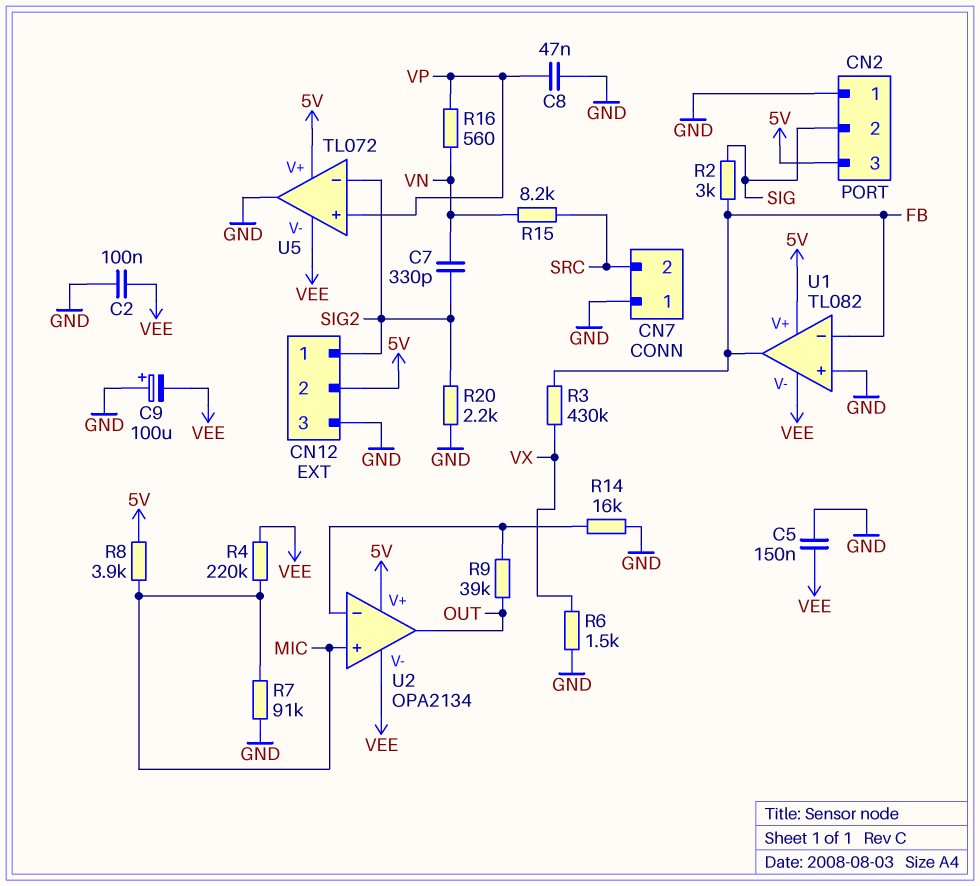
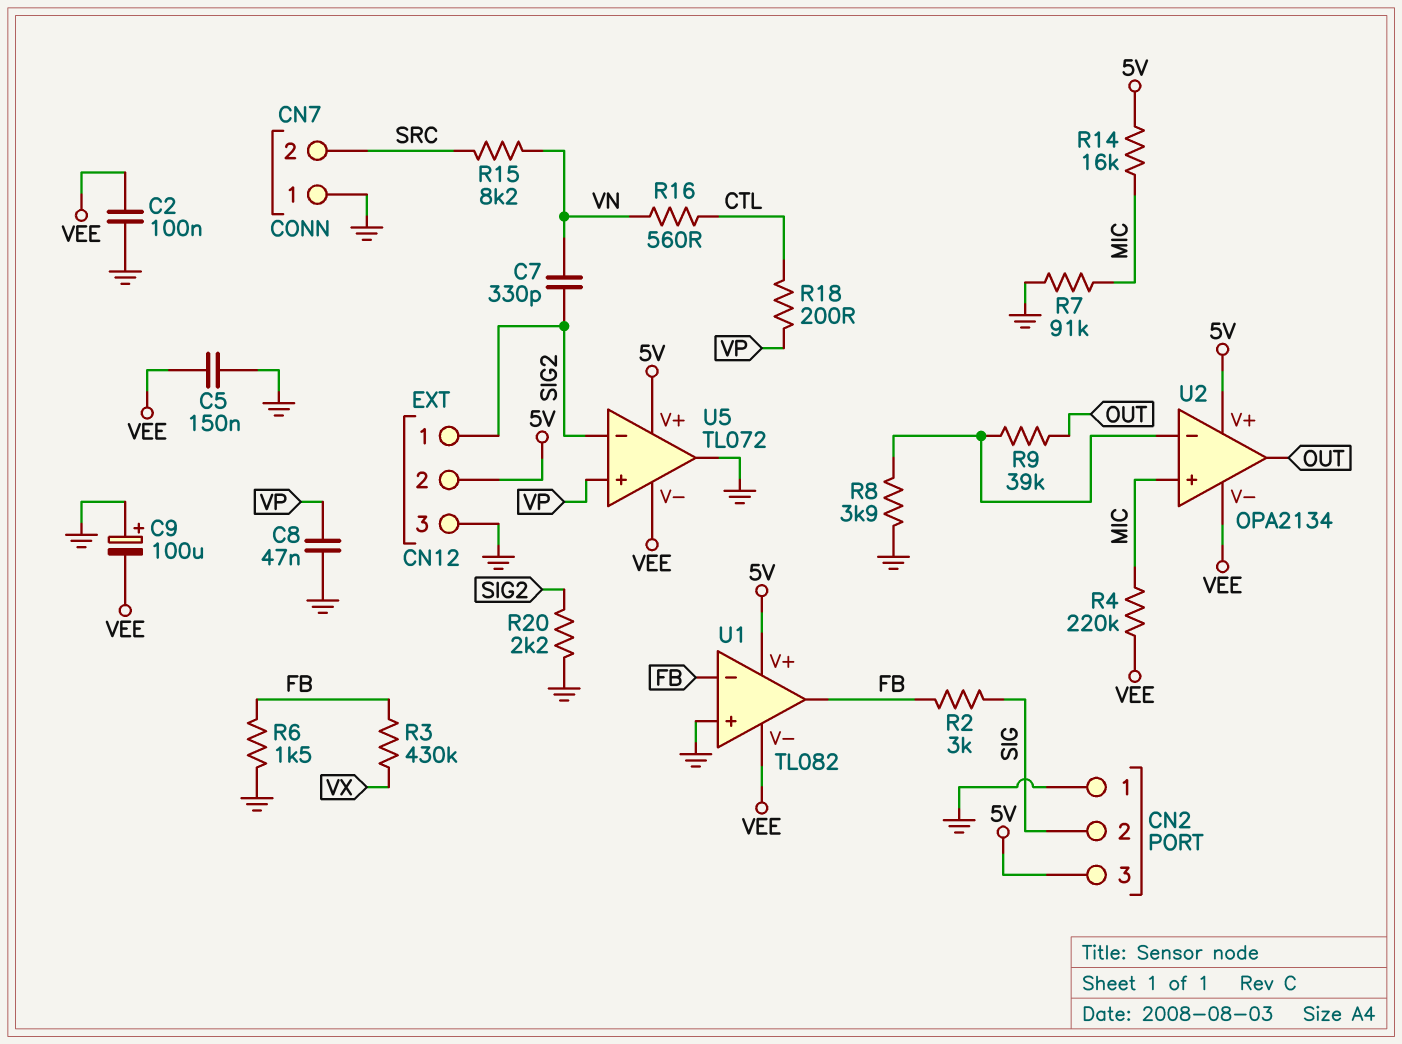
R6: 1.5k (GND, VX) -> 1.5k (FB, GND)
R8: 3.9k (5V, MIC) -> 3.9k (GND, U2/in-)
R14: 16k (GND, U2/in-) -> 16k (5V, MIC)
R16: 560 (VN, VP) -> 560 (CTL, VN)
R18: none -> 200 (CTL, VP)

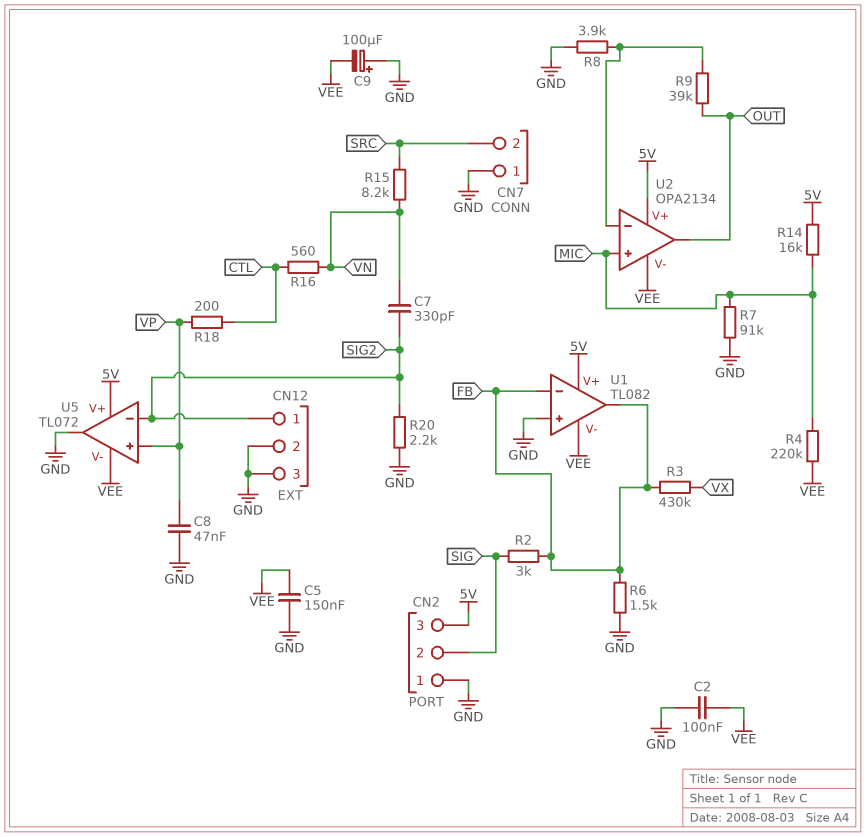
CN12 pin 2: 5V -> GND

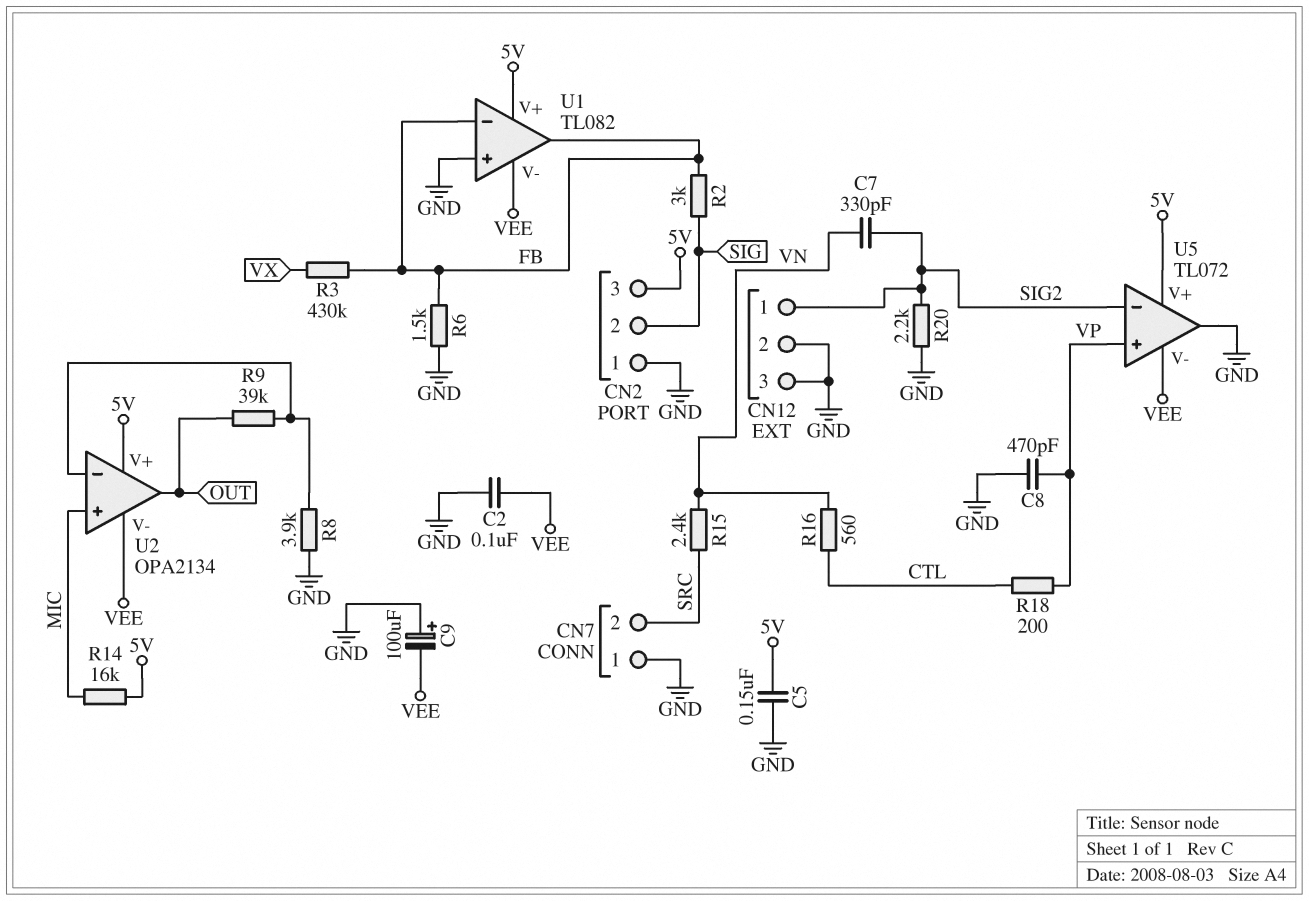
C5: 150nF (GND, VEE) -> 150nF (5V, GND)
C8: 47nF (GND, VP) -> 470pF (GND, VP)
R4: 220k (MIC, VEE) -> none
R7: 91k (GND, MIC) -> none
R15: 8.2k (SRC, VN) -> 2.4k (SRC, VN)

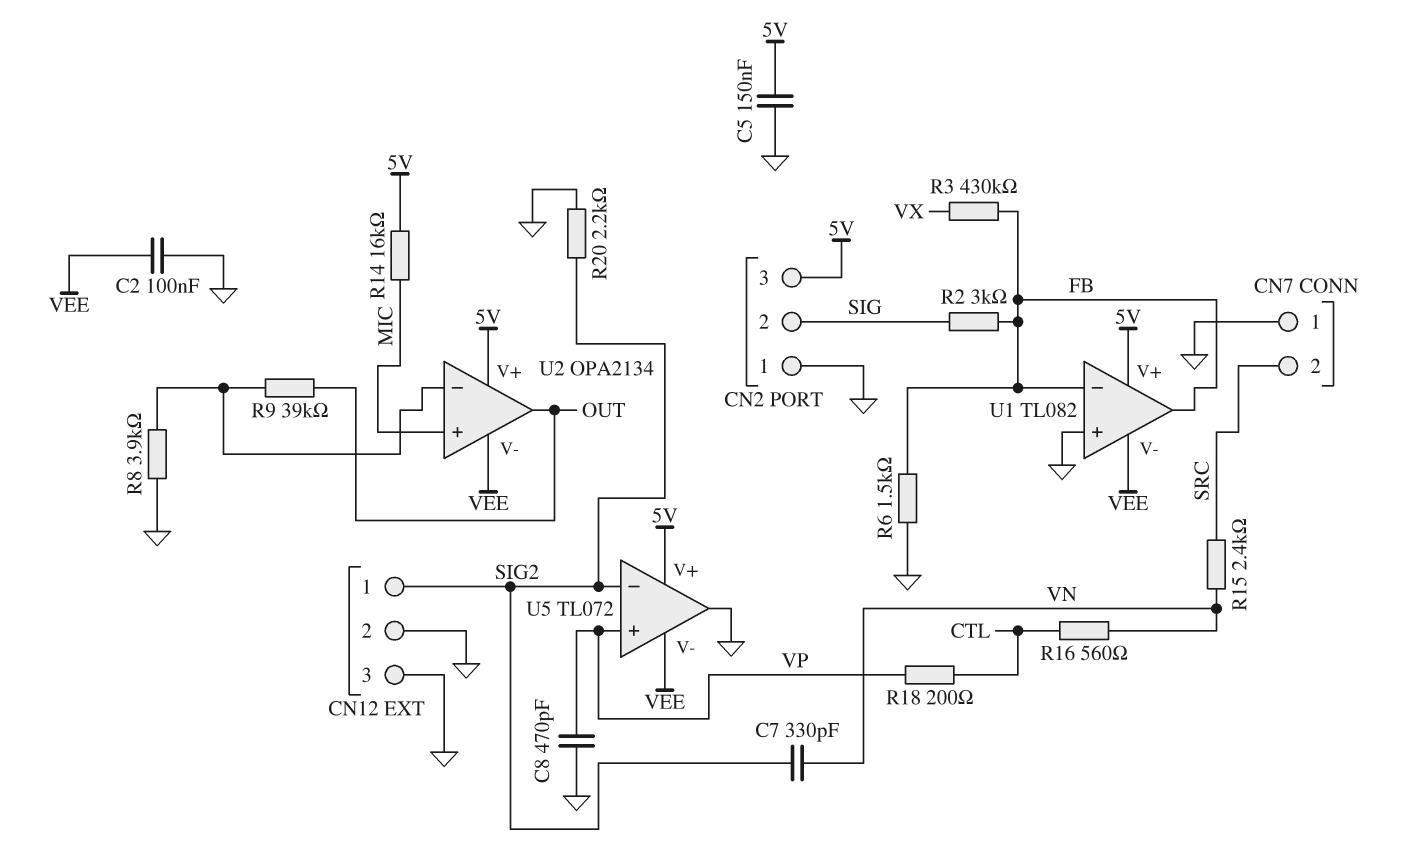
C9: 100uF (plus GND, minus VEE) -> none

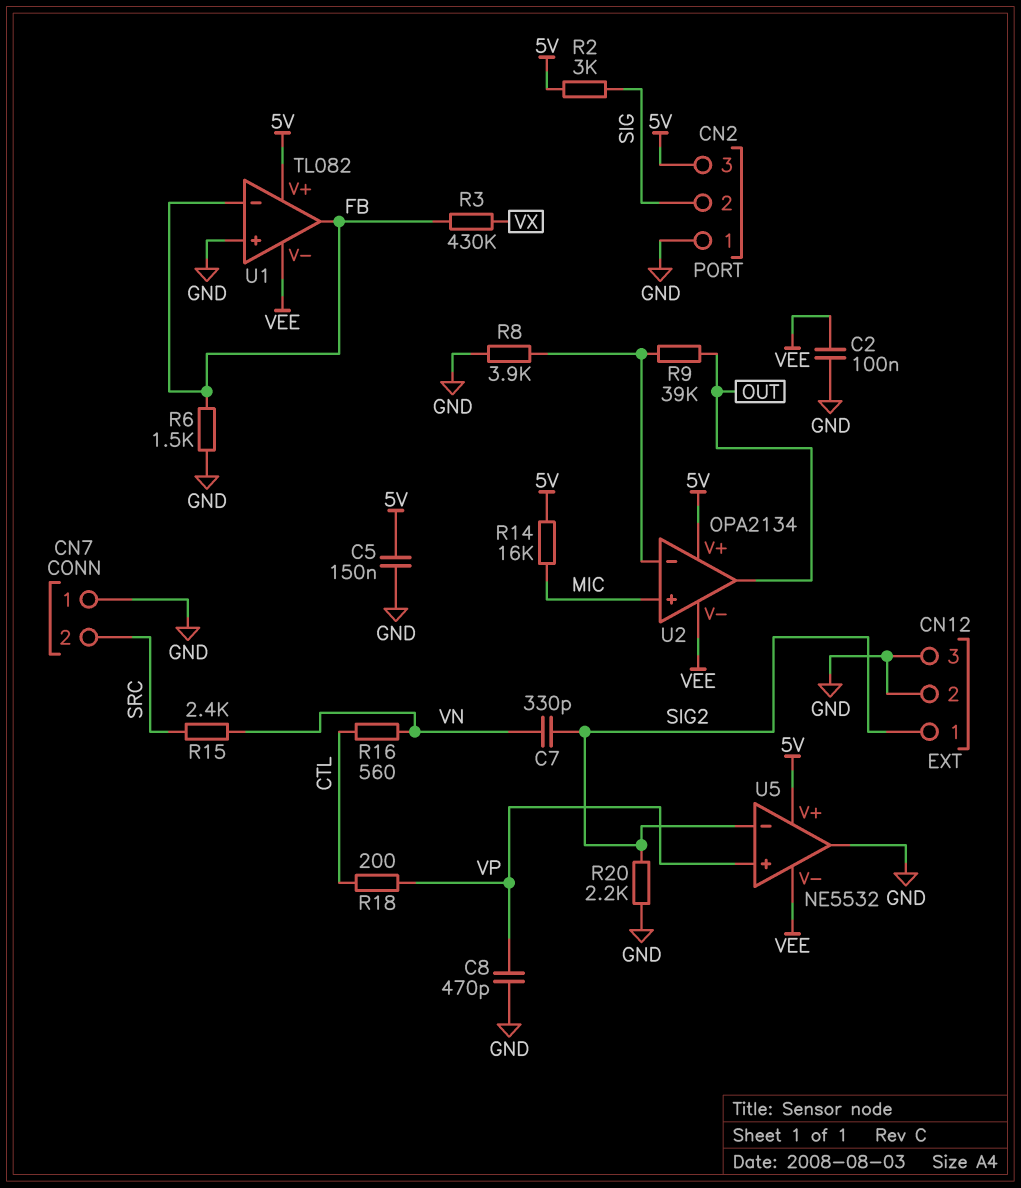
R2: 3k (FB, SIG) -> 3k (5V, SIG)
U5: TL072 -> NE5532

